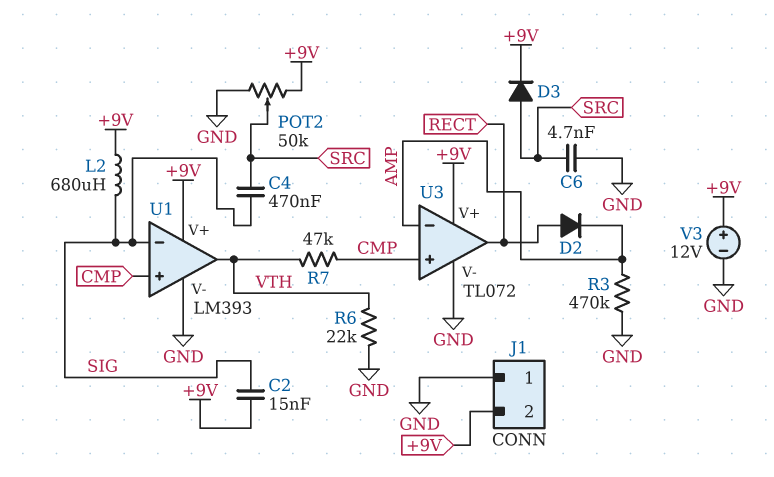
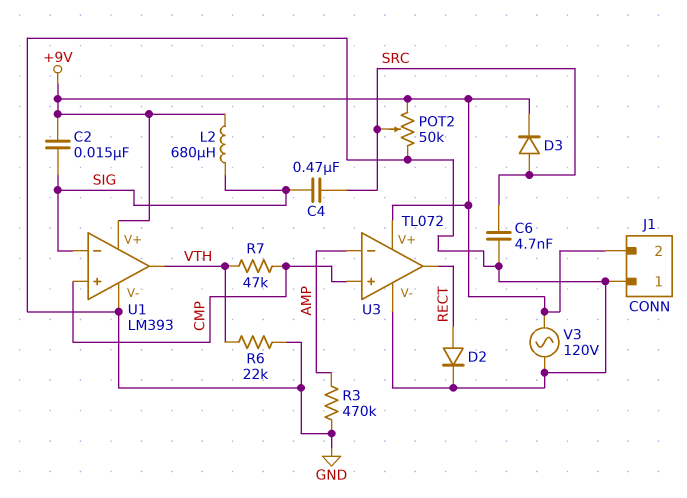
D2: diode (A RECT, K AMP) -> diode (A RECT, K GND)
V3: 12V (plus +9V, minus GND) -> AC 120V (+9V, GND)

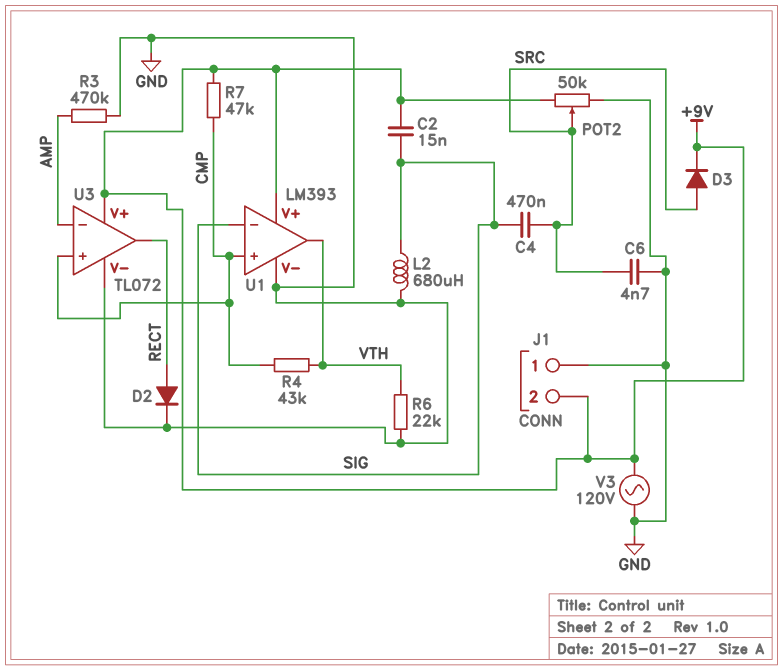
L2: 680uH (+9V, SIG) -> 680uH (GND, SIG)
R4: none -> 43k (CMP, VTH)
R7: 47k (CMP, VTH) -> 47k (+9V, CMP)

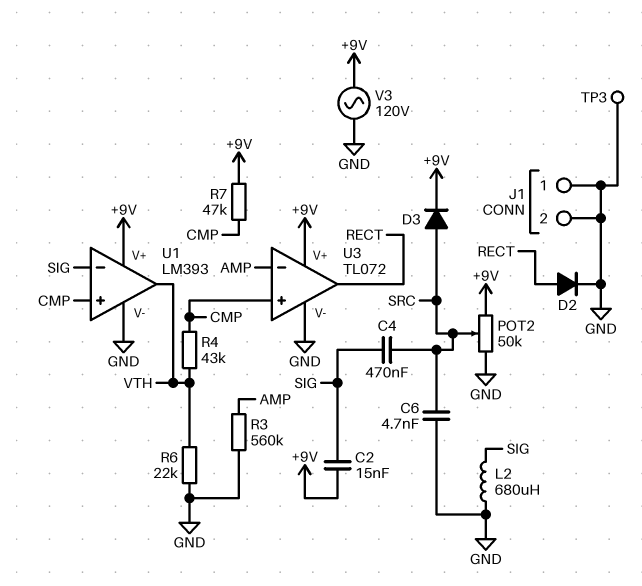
J1 pin 2: +9V -> GND
R3: 470k (AMP, GND) -> 560k (AMP, GND)
TP3: none -> test point (GND)

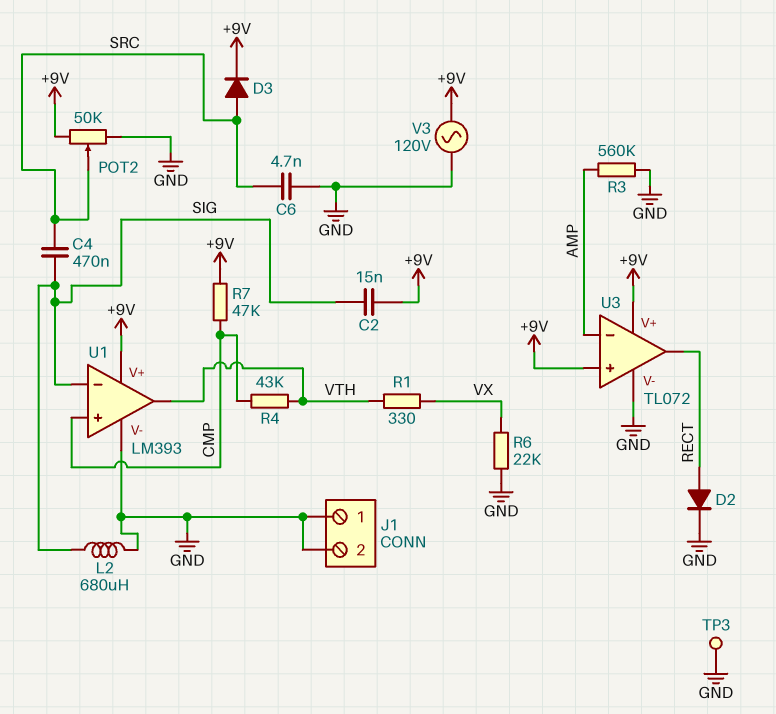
R1: none -> 330 (VTH, VX)
R6: 22k (GND, VTH) -> 22k (GND, VX)
U3 pin in+: CMP -> +9V

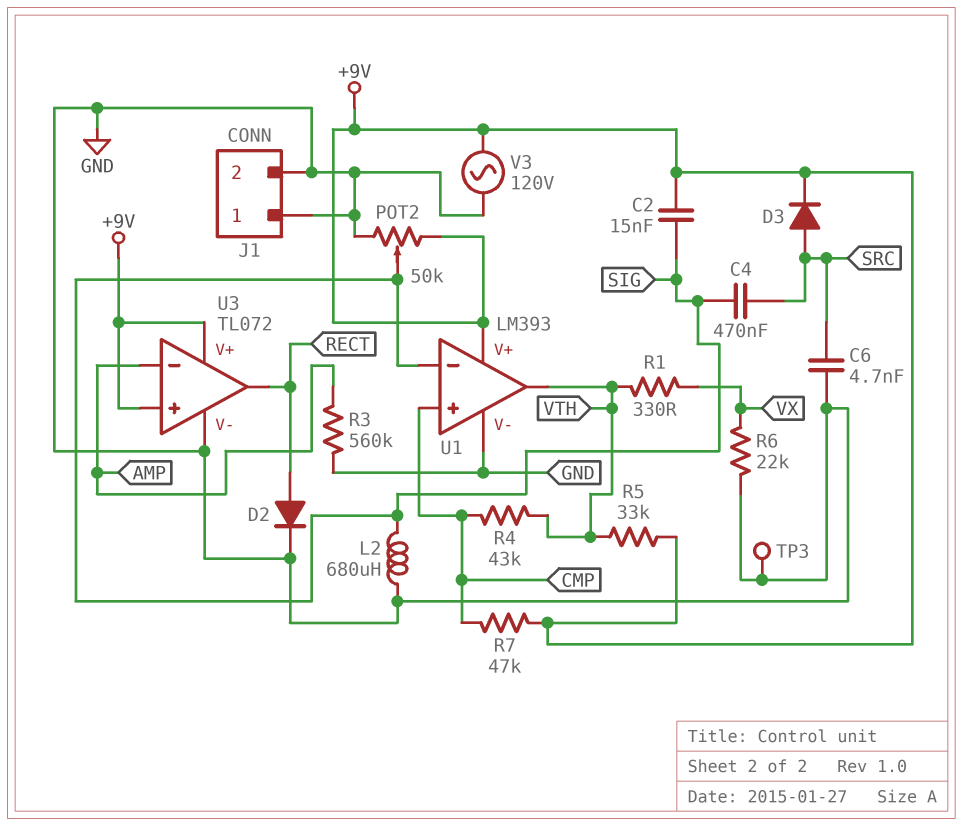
POT2: 50k (+9V, GND, wiper SRC) -> 50k (+9V, GND, wiper SIG)
R5: none -> 33k (+9V, VTH)

